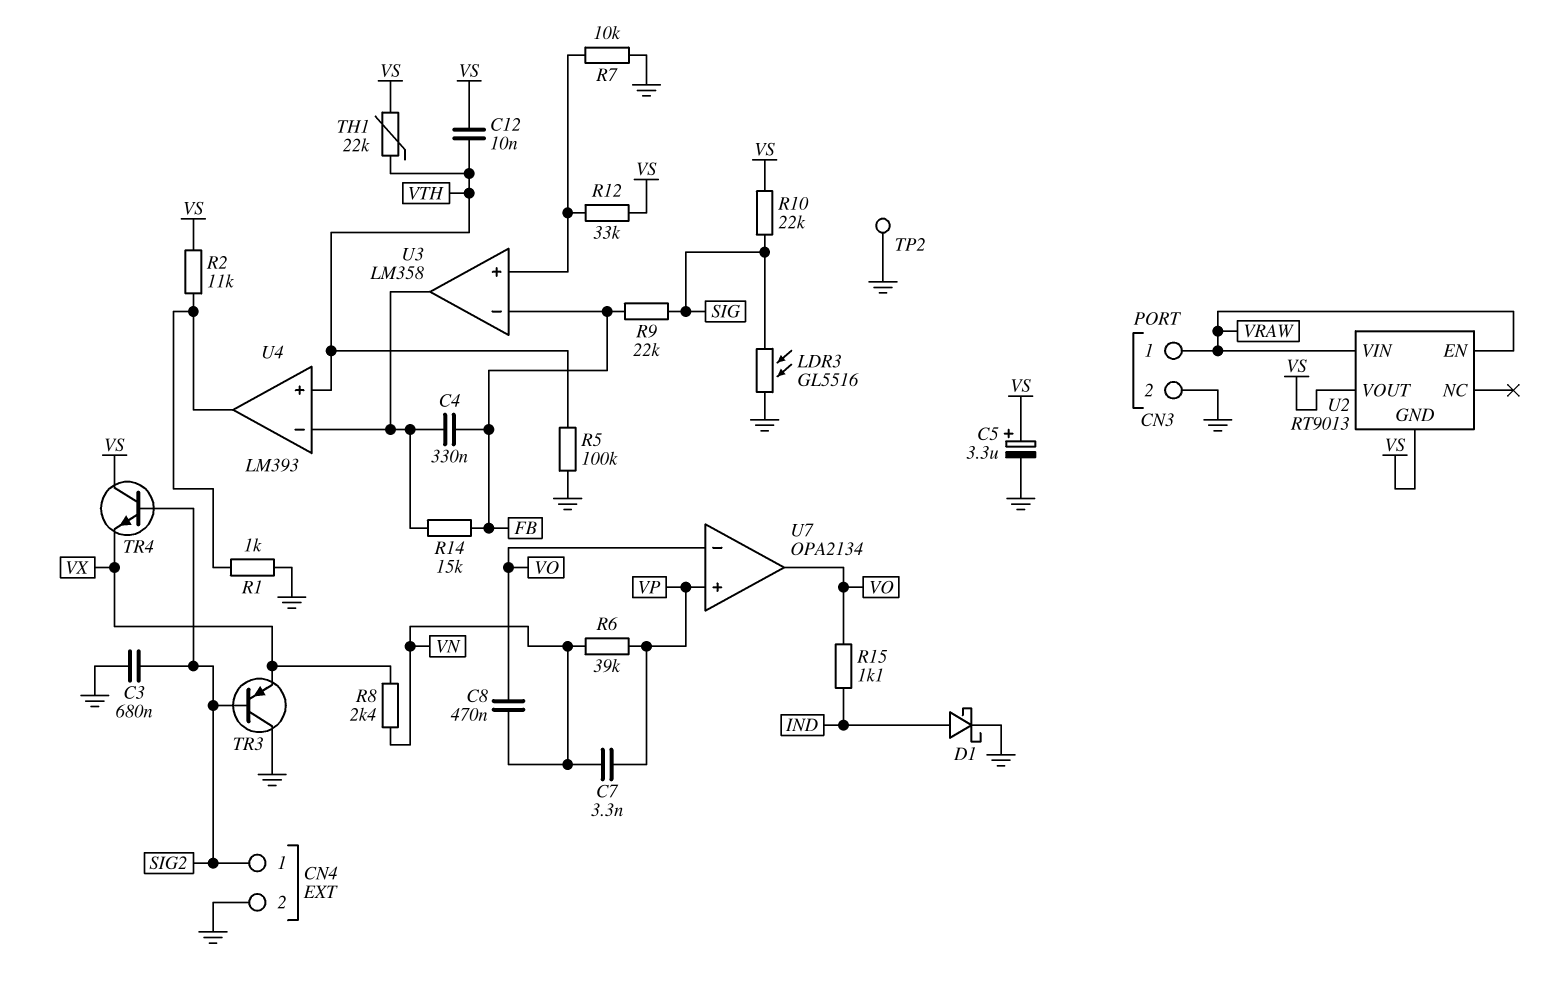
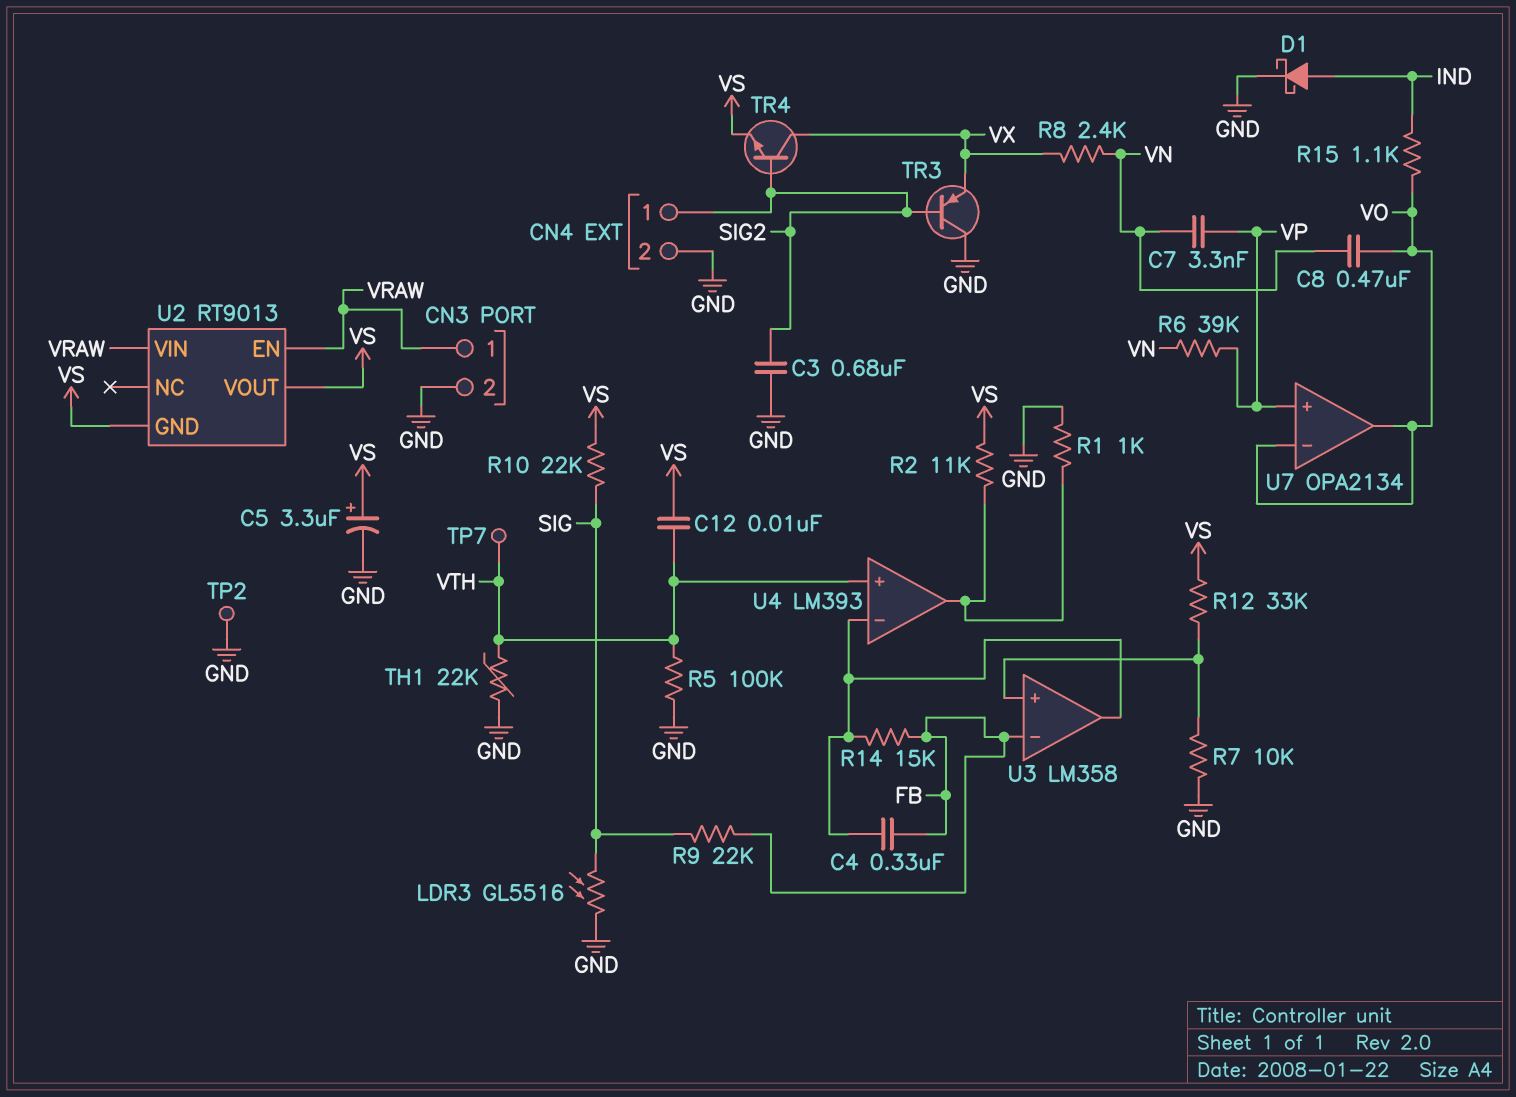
TH1: 22k (VS, VTH) -> 22k (GND, VTH)
TP7: none -> test point (VTH)
TR4: NPN (B SIG2, C VS, E VX) -> NPN (B SIG2, C VX, E VS)

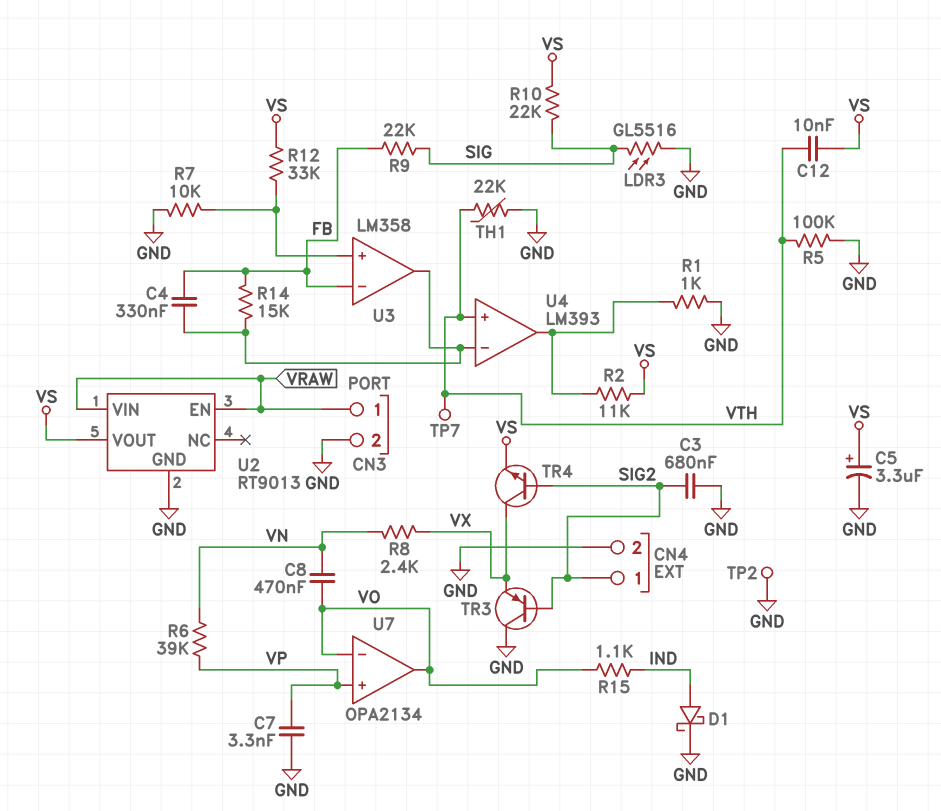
C7: 3.3nF (VN, VP) -> 3.3nF (GND, VP)
U2 pin GND: VS -> GND

